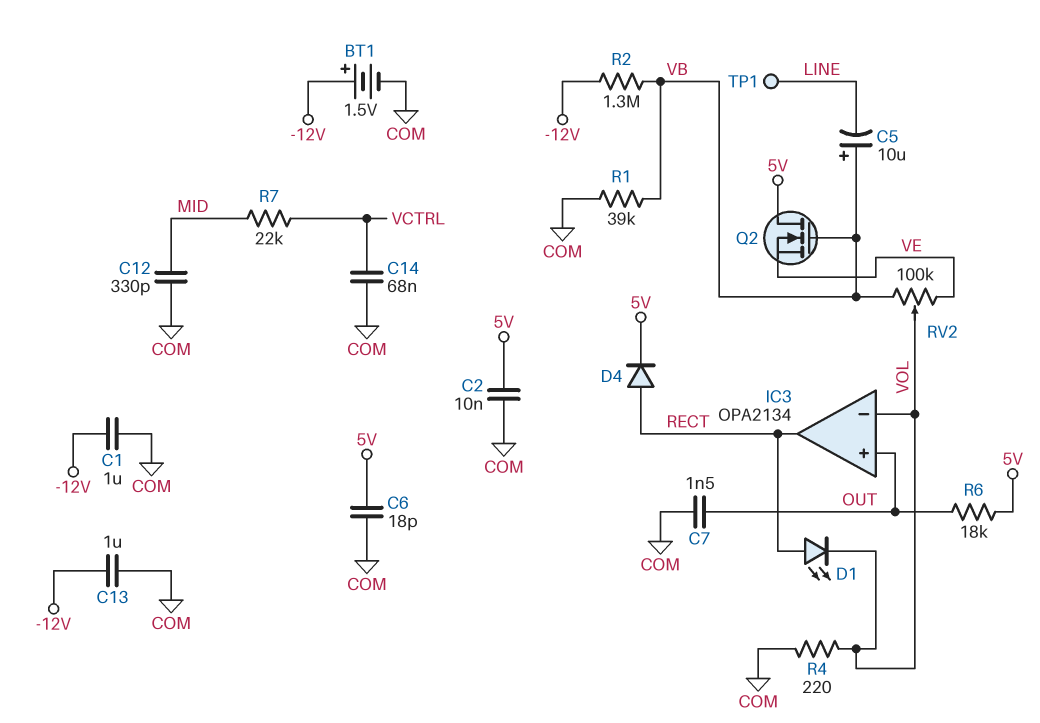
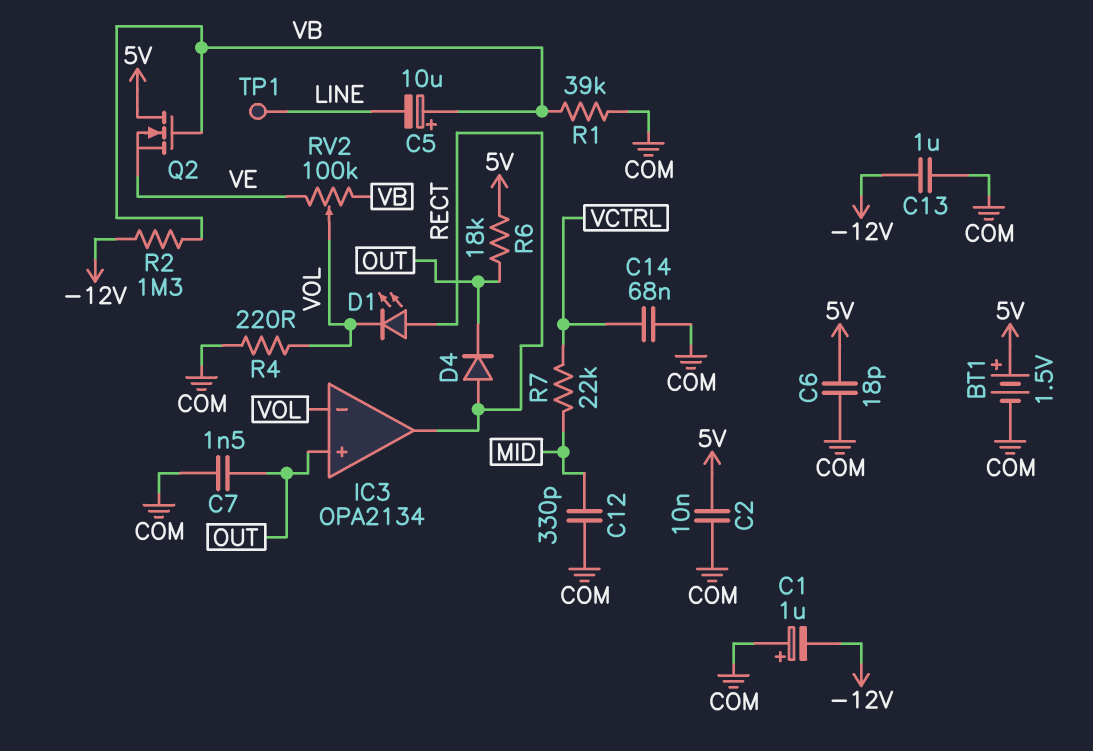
BT1: 1.5V (plus -12V, minus COM) -> 1.5V (plus 5V, minus COM)
C1: 1uF (-12V, COM) -> 1uF (plus COM, minus -12V)
D4: diode (A RECT, K 5V) -> diode (A RECT, K OUT)

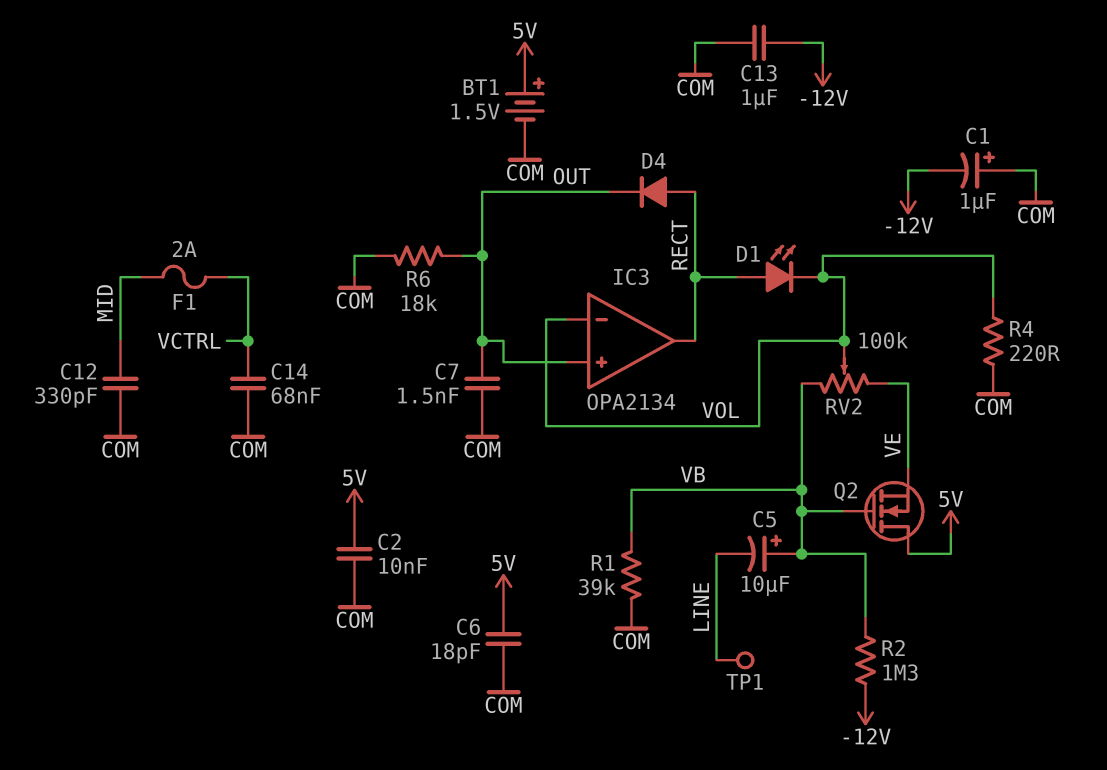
F1: none -> 2A (MID, VCTRL)
R6: 18k (5V, OUT) -> 18k (COM, OUT)
R7: 22k (MID, VCTRL) -> none

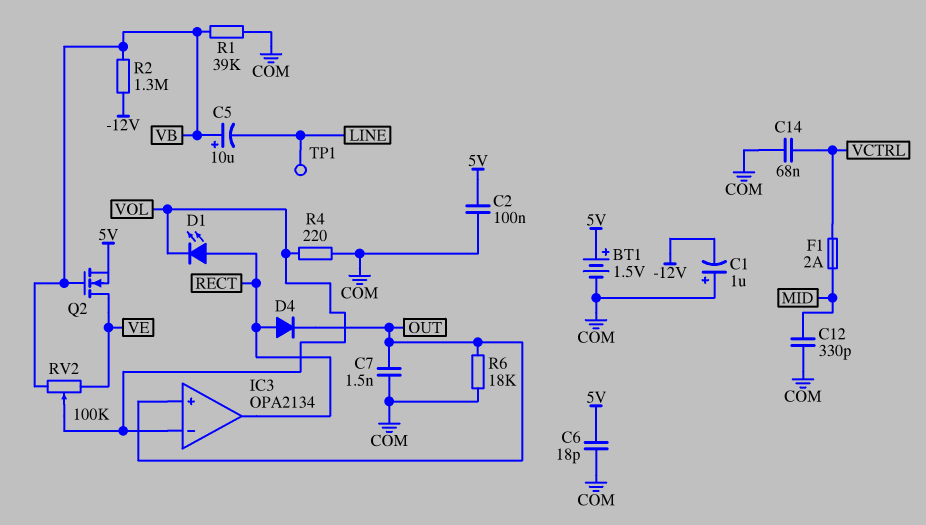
C2: 10nF (5V, COM) -> 100nF (5V, COM)
C13: 1uF (-12V, COM) -> none
Q2: NMOS (G VB, D 5V, S VE) -> NMOS (G VB, D VE, S 5V)

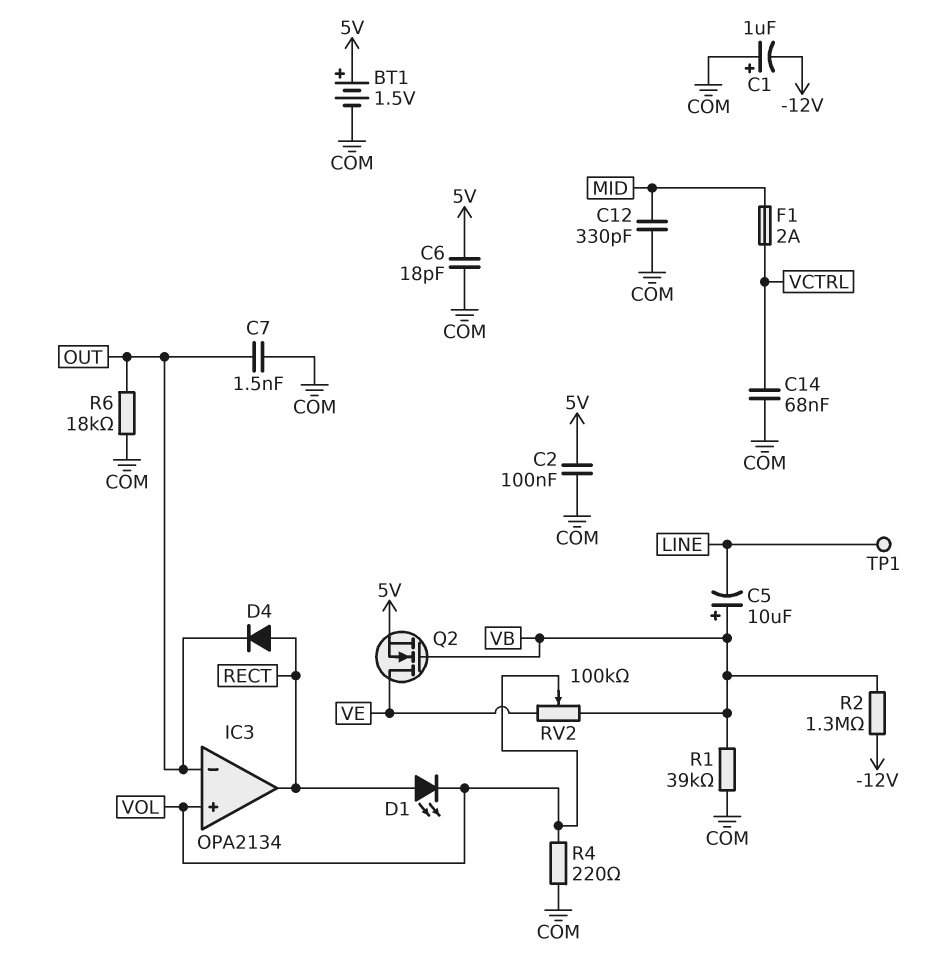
IC3 pin in+: OUT -> VOL
IC3 pin in-: VOL -> OUT

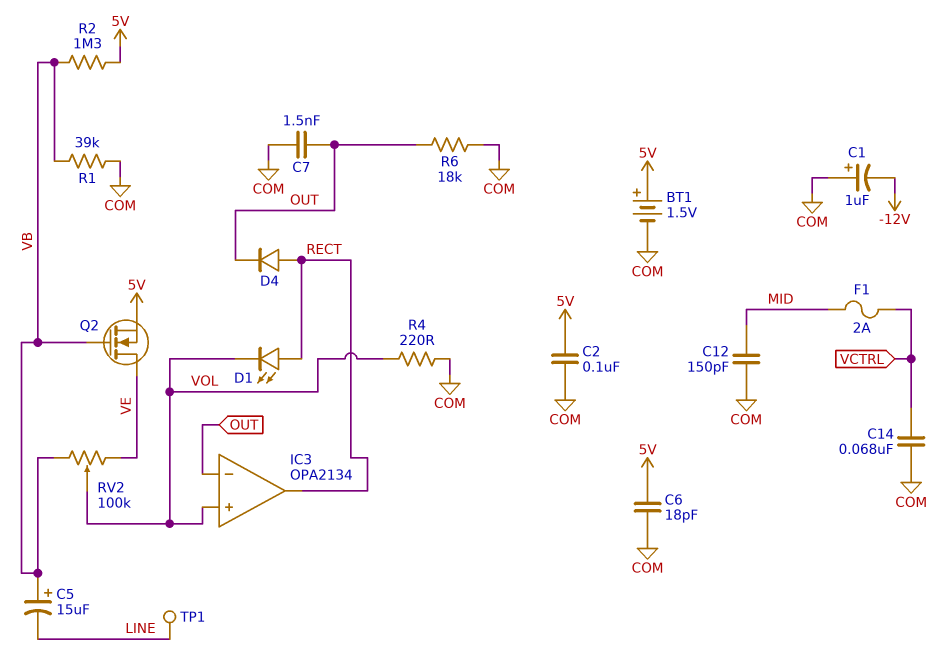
C5: 10uF (plus VB, minus LINE) -> 15uF (plus VB, minus LINE)
C12: 330pF (COM, MID) -> 150pF (COM, MID)
R2: 1.3M (-12V, VB) -> 1.3M (5V, VB)

